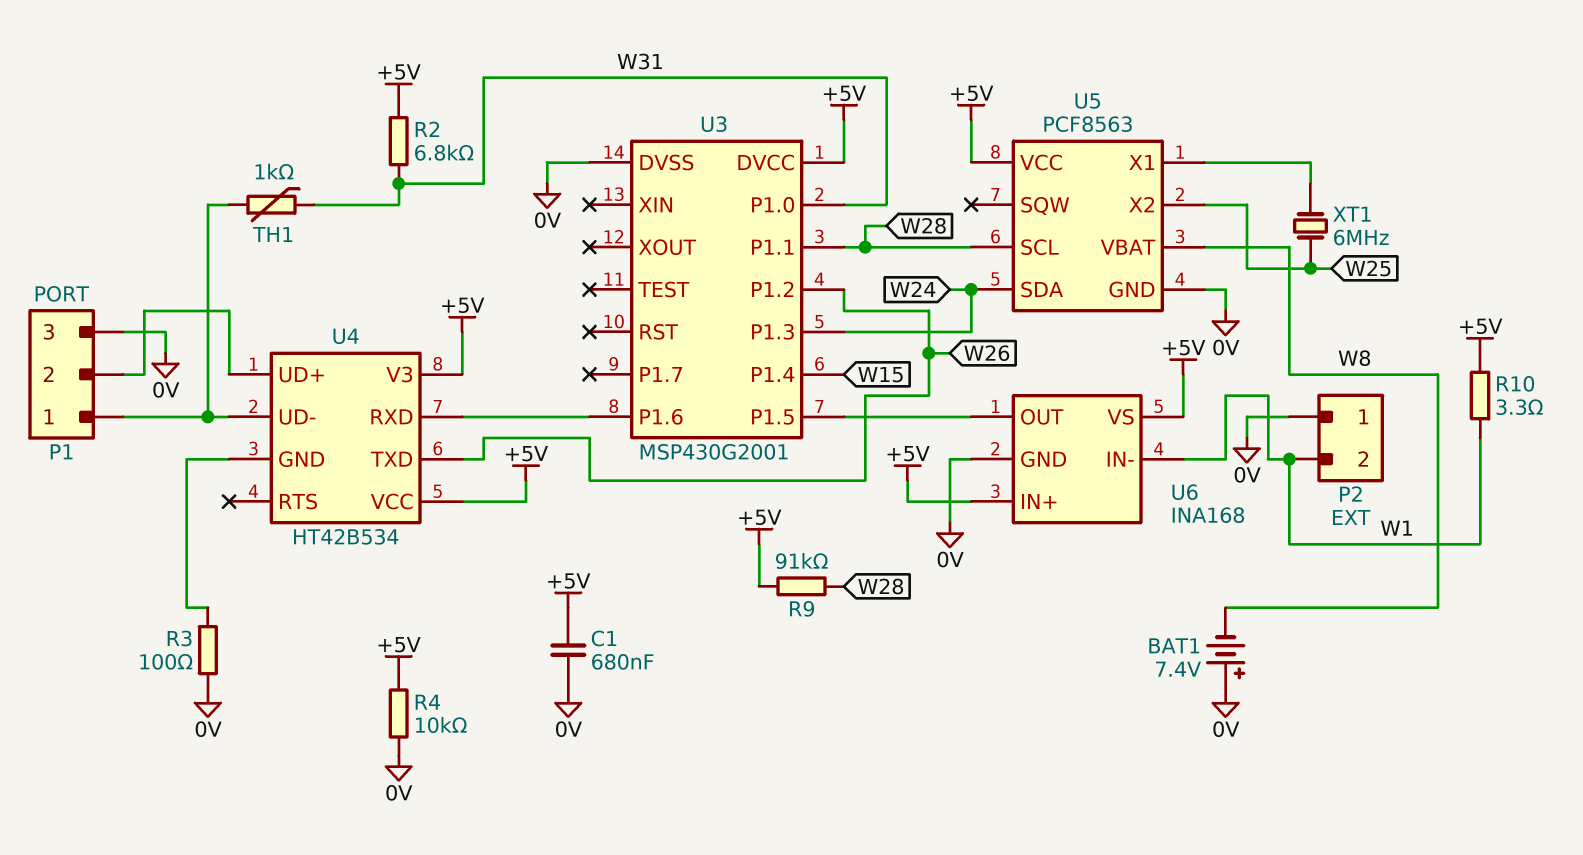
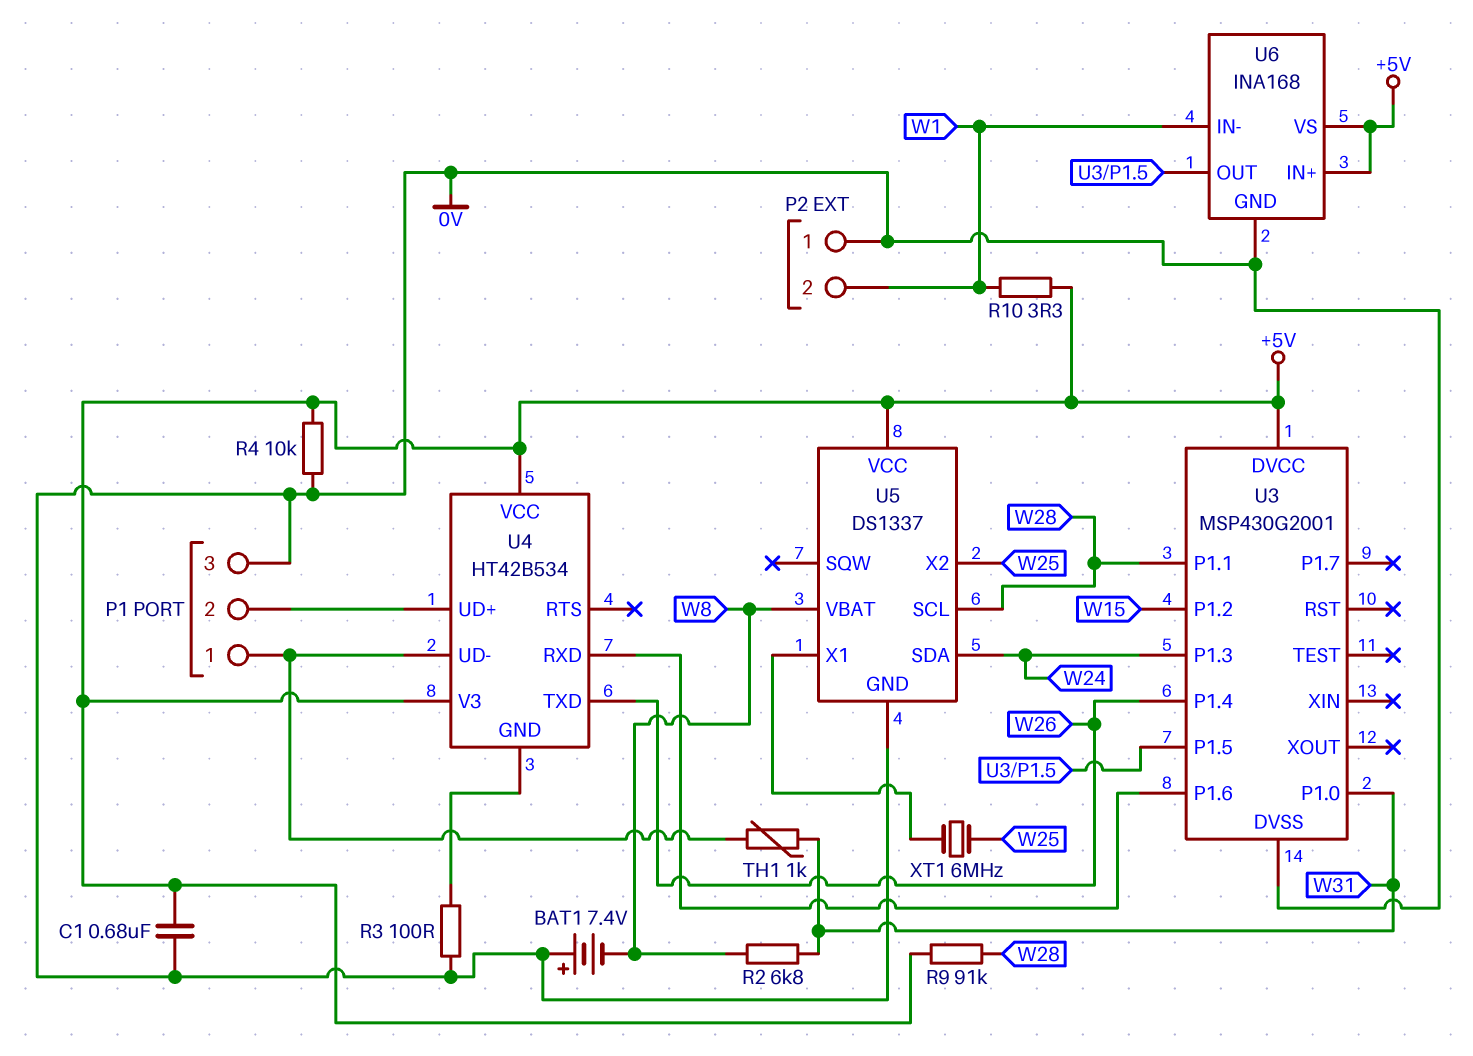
R2: 6.8k (+5V, W31) -> 6.8k (W8, W31)
U3 pin P1.2: W26 -> W15
U3 pin P1.4: W15 -> W26
U5: PCF8563 -> DS1337

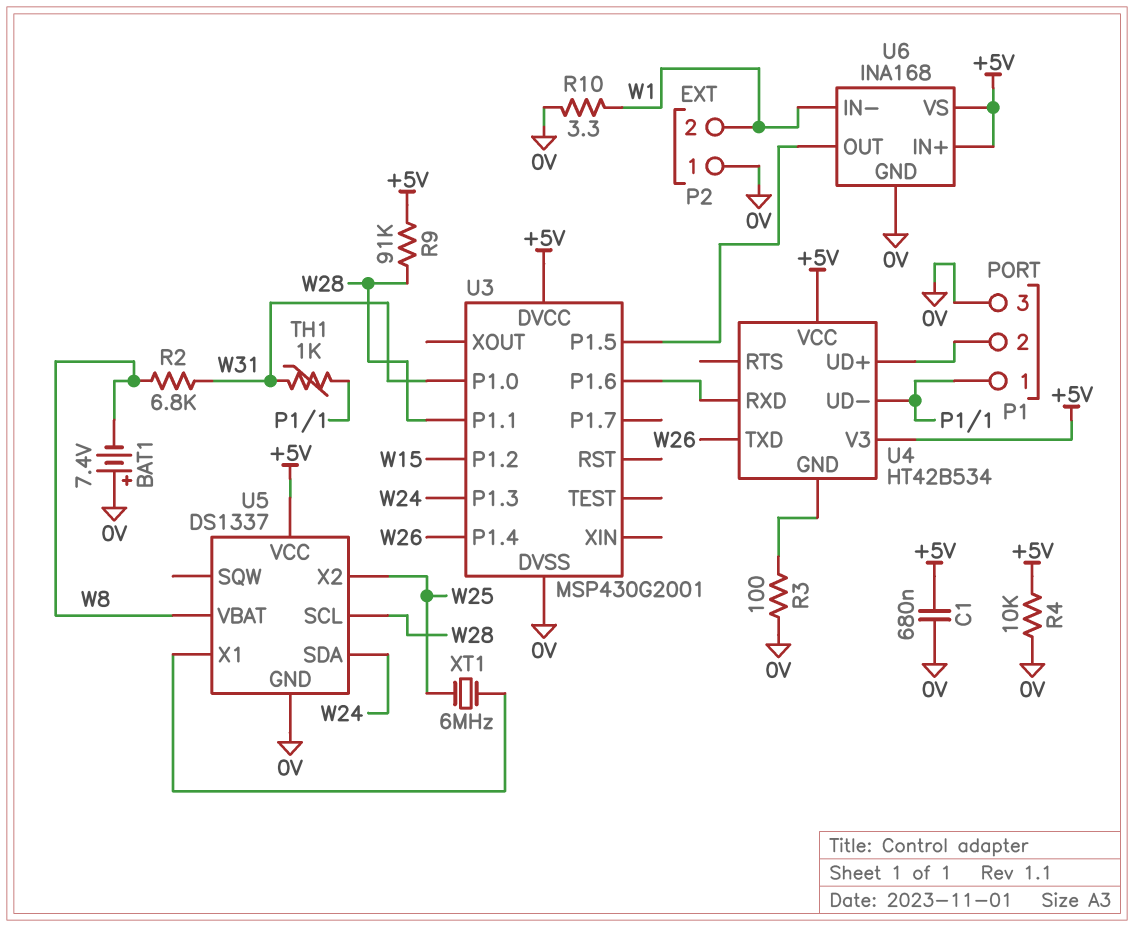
R10: 3.3 (+5V, W1) -> 3.3 (0V, W1)

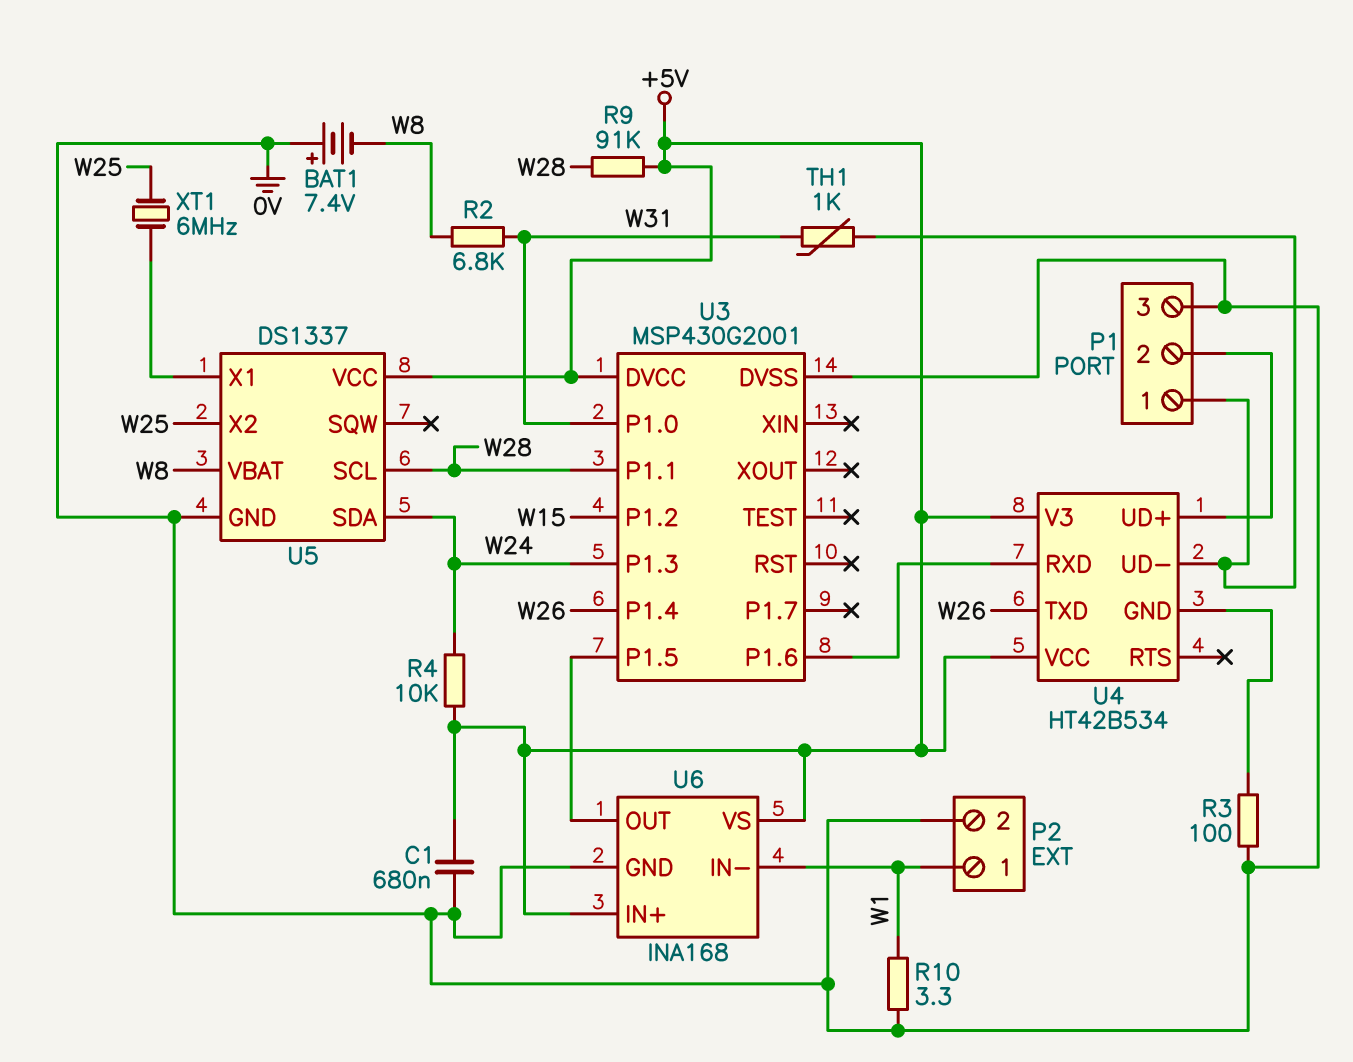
P2 pin 1: 0V -> W1
P2 pin 2: W1 -> 0V
R4: 10k (+5V, 0V) -> 10k (+5V, W24)

